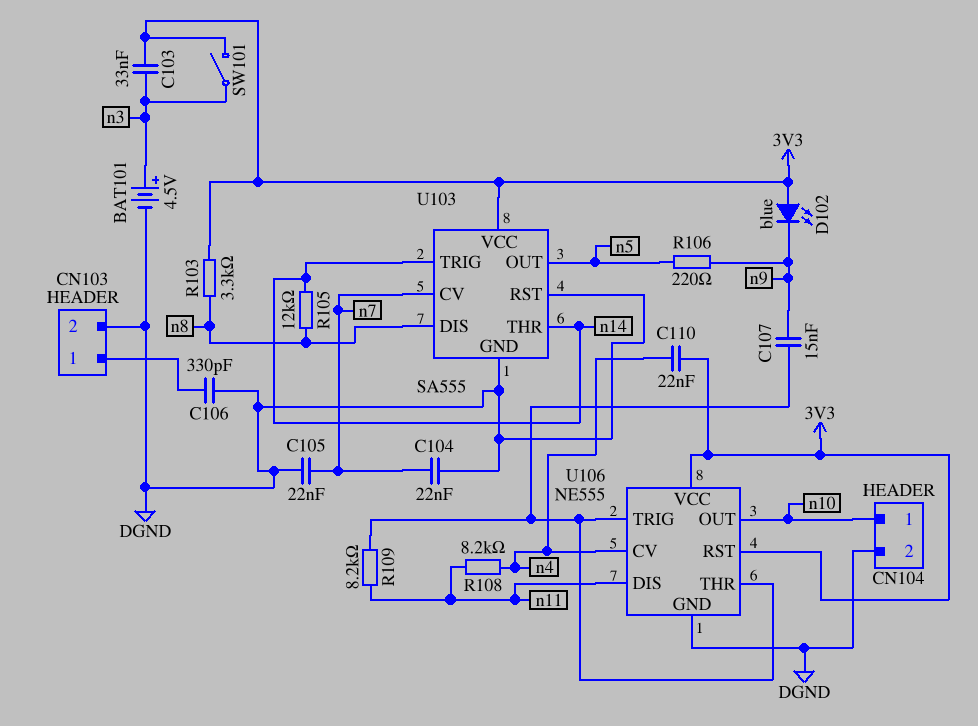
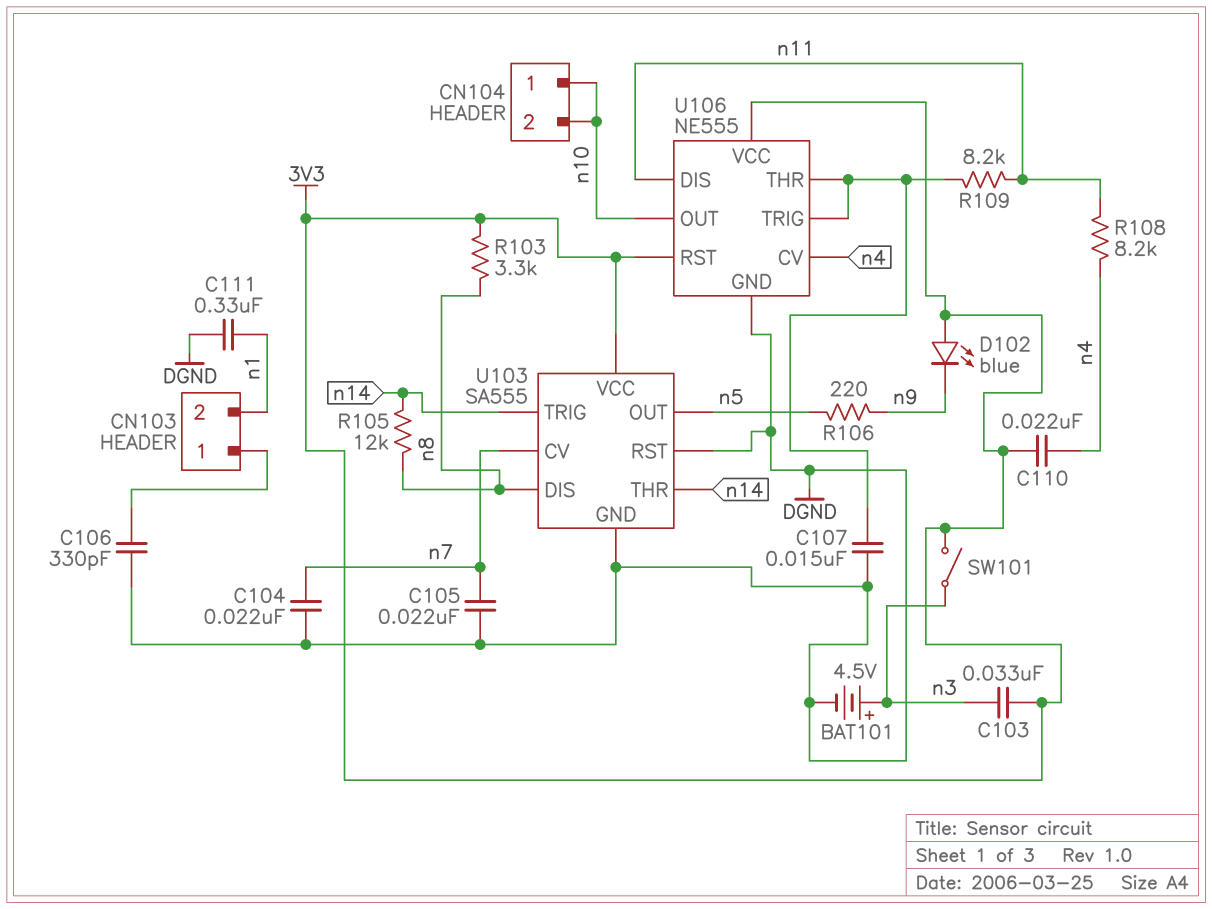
C107: 15nF (U106/THR, n9) -> 15nF (DGND, U106/THR)
C111: none -> 330nF (DGND, n1)
CN103 pin 2: DGND -> n1
CN104 pin 2: DGND -> n10

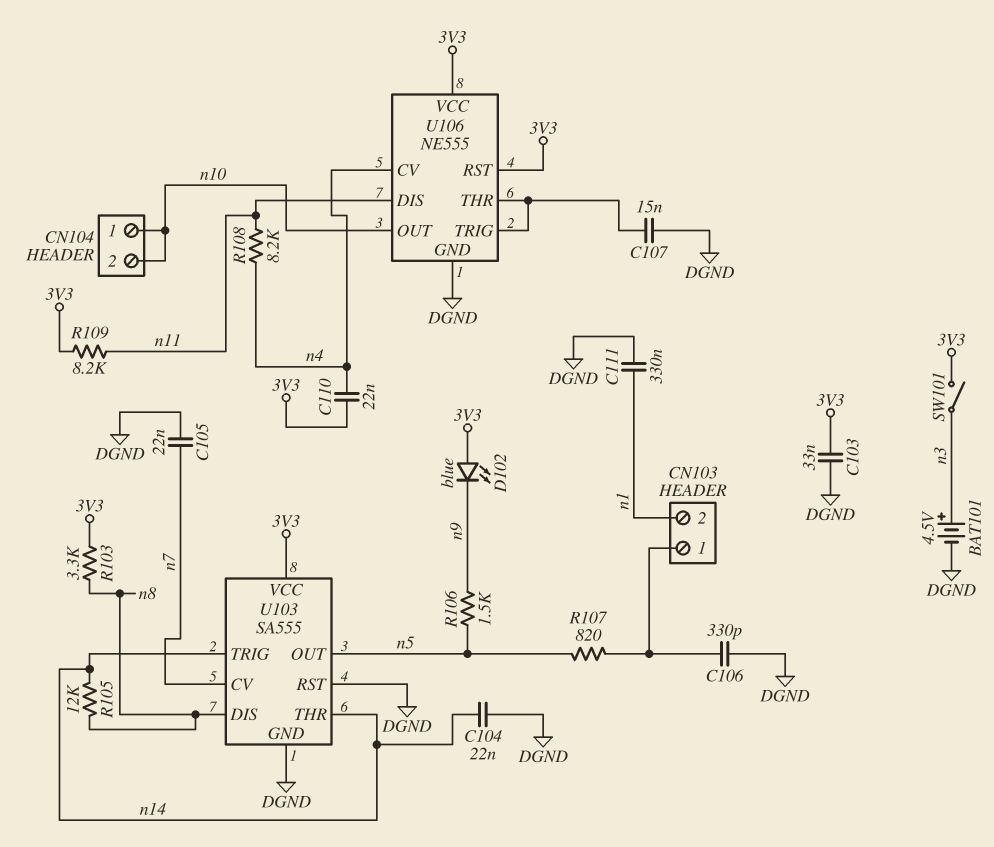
C103: 33nF (3V3, n3) -> 33nF (3V3, DGND)
C104: 22nF (DGND, n7) -> 22nF (DGND, n14)
R106: 220 (n5, n9) -> 1.5k (n5, n9)
R107: none -> 820 (CN103/1, n5)
R109: 8.2k (U106/THR, n11) -> 8.2k (3V3, n11)

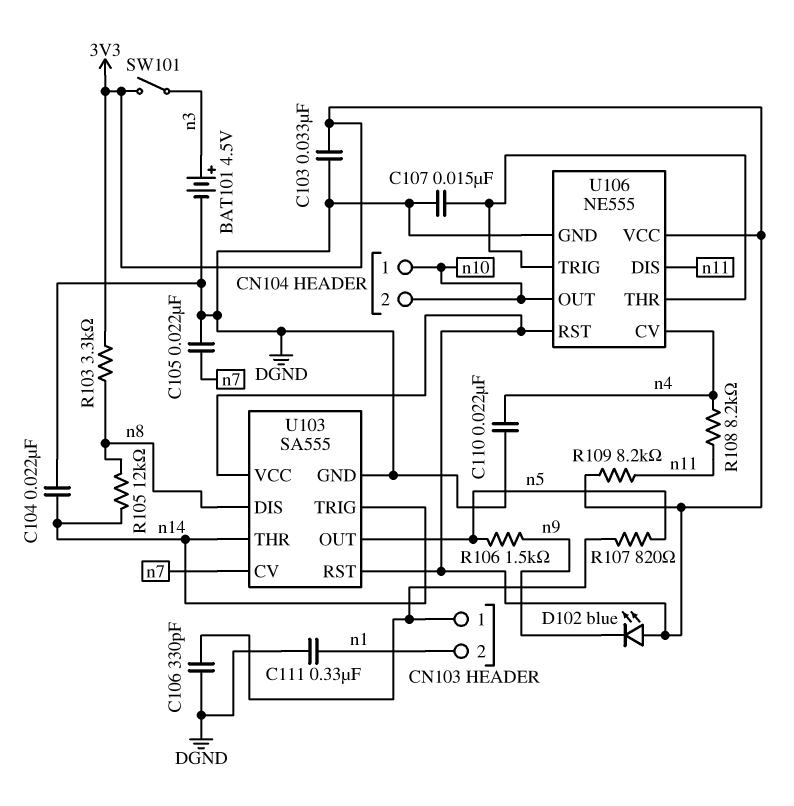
C110: 22nF (3V3, n4) -> 22nF (DGND, n4)
U103 pin RST: DGND -> 3V3

